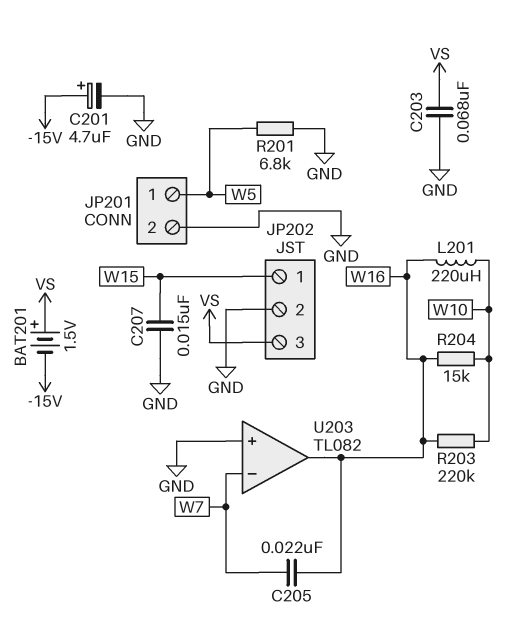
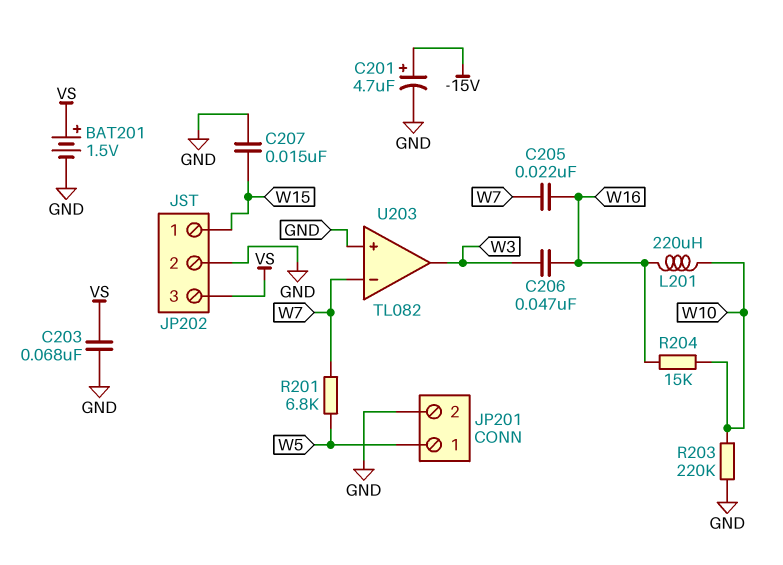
BAT201: 1.5V (plus VS, minus -15V) -> 1.5V (plus VS, minus GND)
C206: none -> 47nF (W3, W16)
R201: 6.8k (GND, W5) -> 6.8k (W5, W7)
R203: 220k (W10, W16) -> 220k (GND, W10)
U203 pin out: W16 -> W3

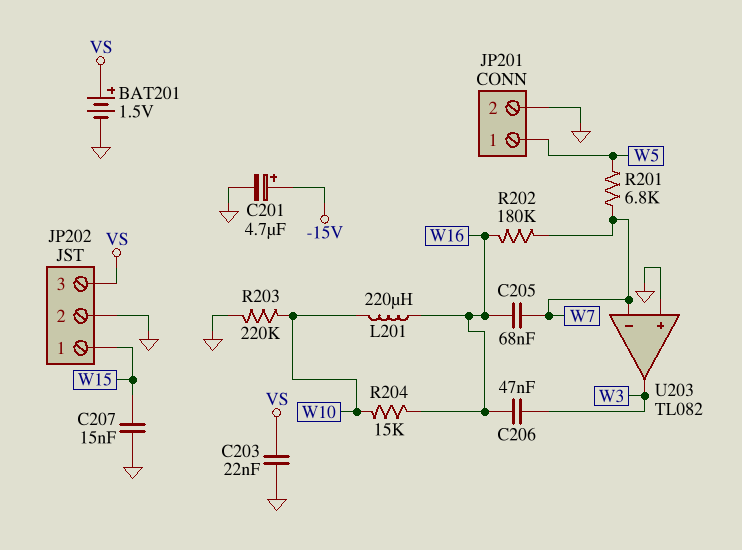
C203: 68nF (GND, VS) -> 22nF (GND, VS)
C205: 22nF (W7, W16) -> 68nF (W7, W16)
R202: none -> 180k (W7, W16)

